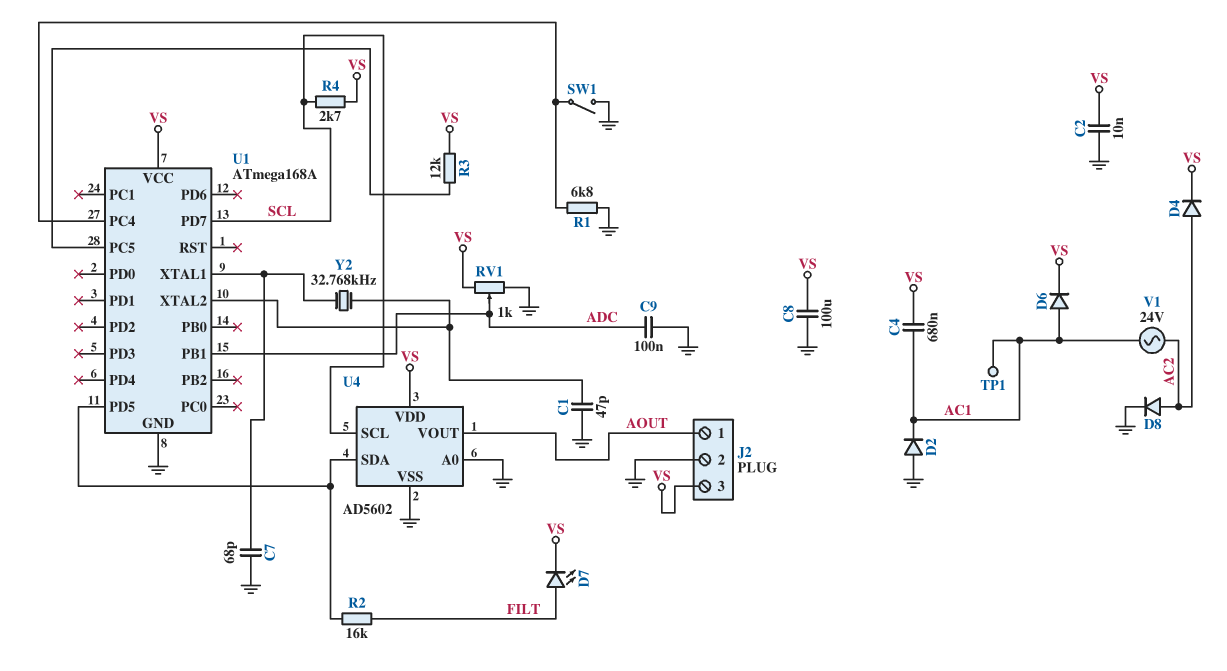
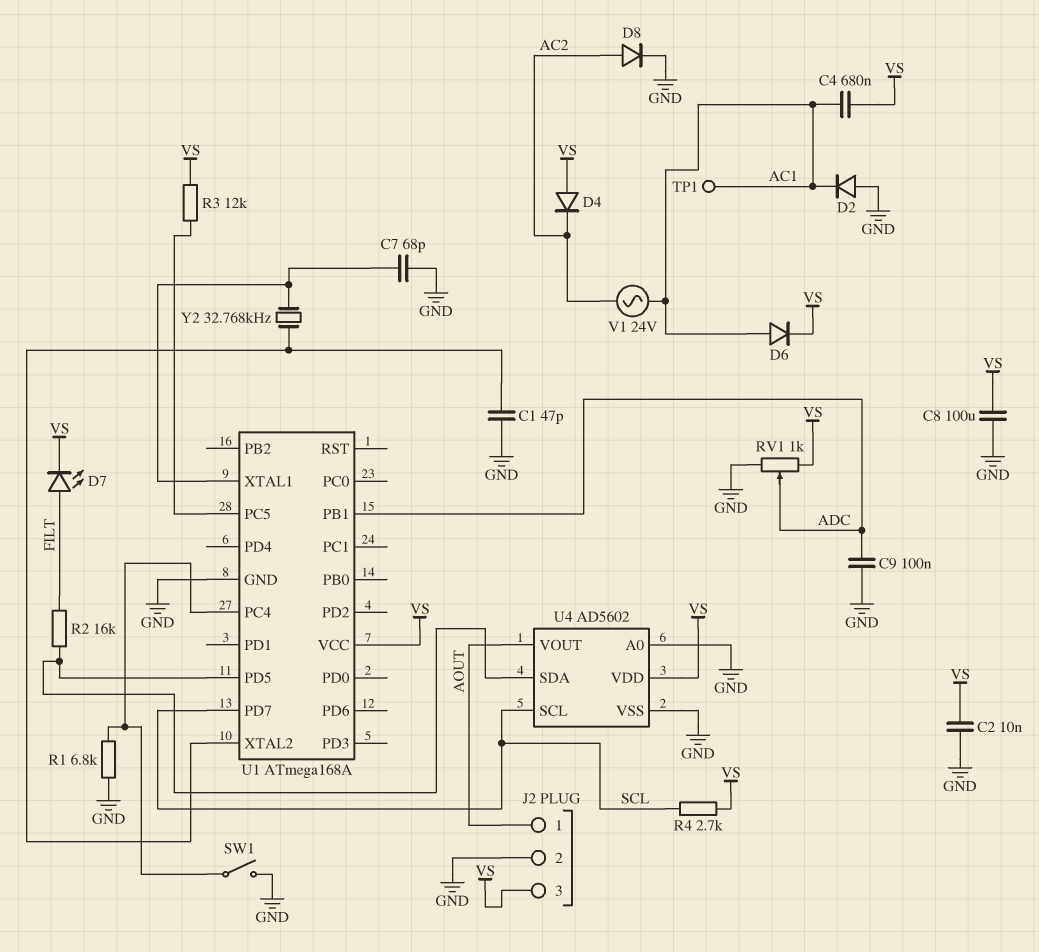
D4: diode (A AC2, K VS) -> diode (A VS, K AC2)

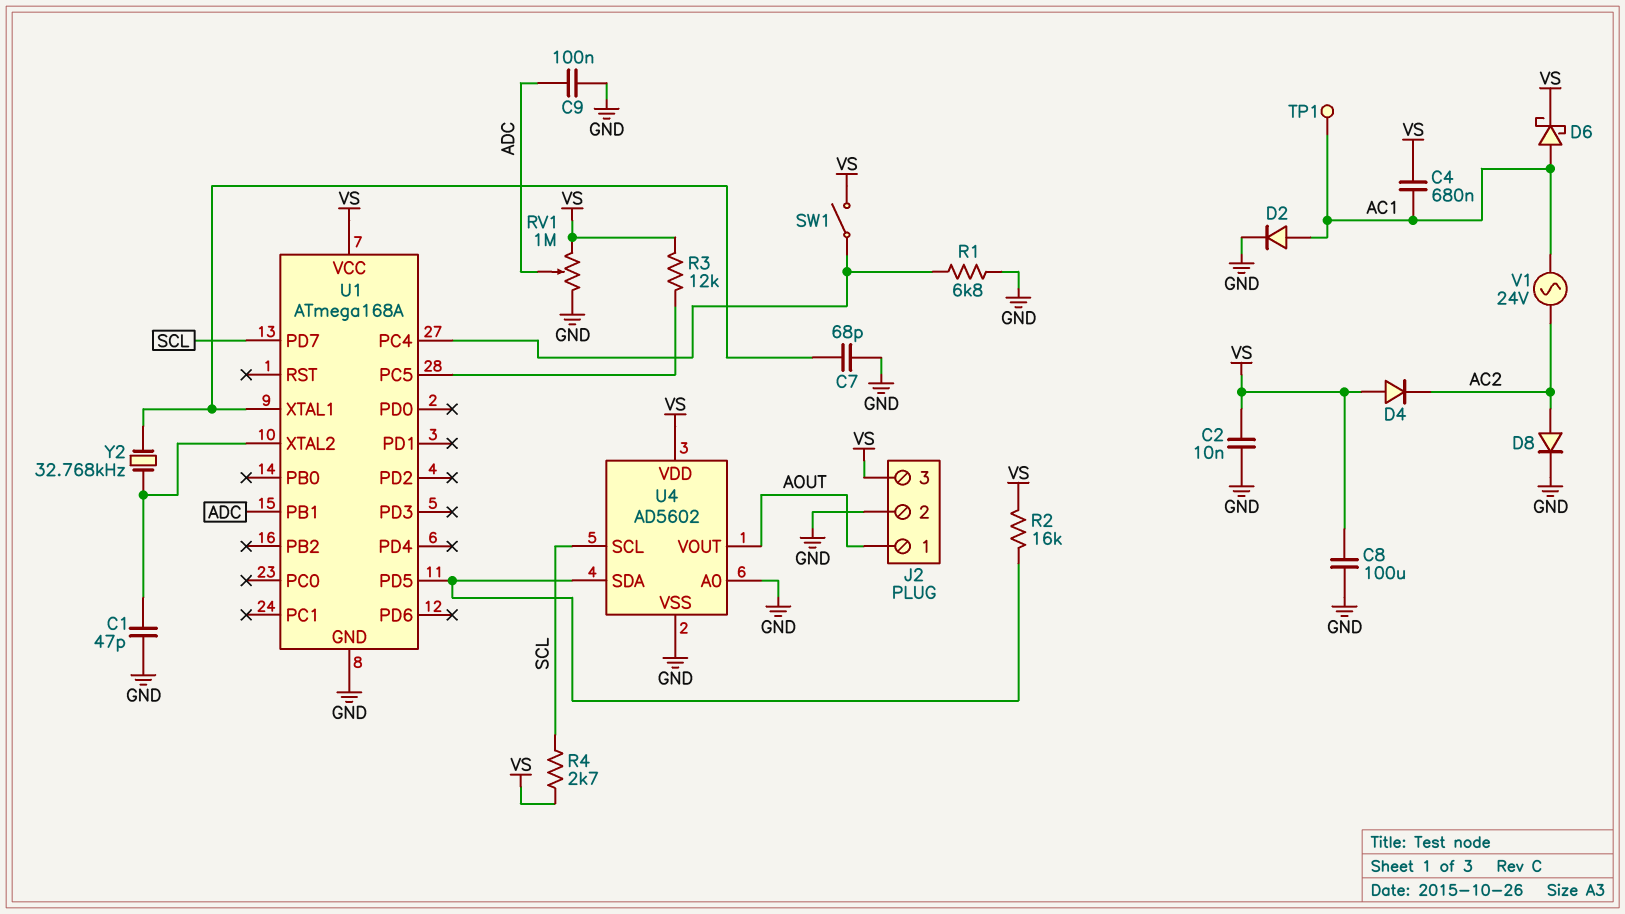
D2: diode (A GND, K AC1) -> diode (A AC1, K GND)
D6: diode (A AC1, K VS) -> schottky (A AC1, K VS)
D7: LED (A FILT, K VS) -> none
R2: 16k (FILT, U1/PD5) -> 16k (U1/PD5, VS)
RV1: 1k (GND, VS, wiper ADC) -> 1M (GND, VS, wiper ADC)
SW1: switch (GND, U1/PC4) -> switch (U1/PC4, VS)

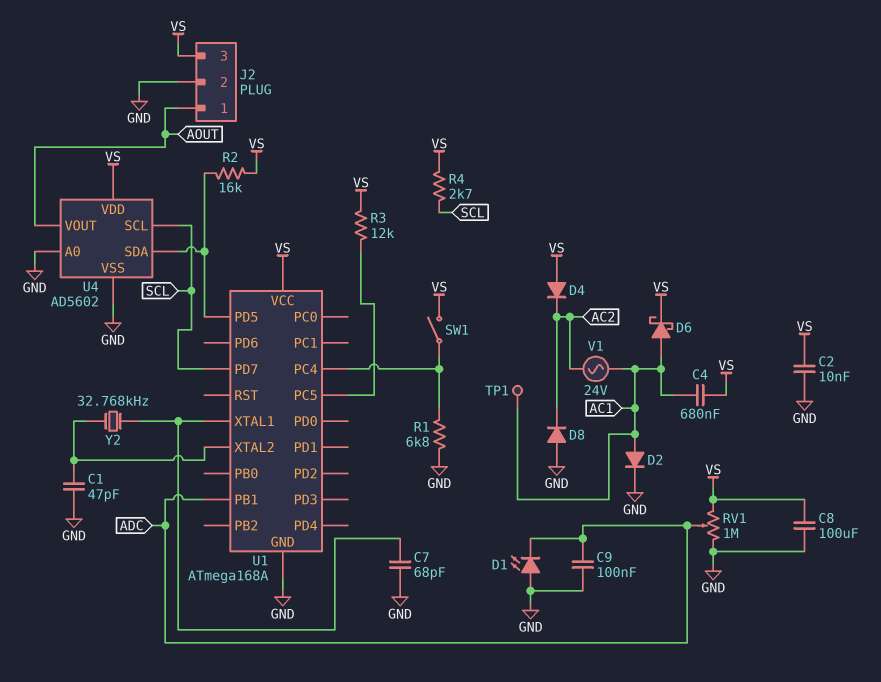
D1: none -> LED (A GND, K ADC)
D8: diode (A AC2, K GND) -> diode (A GND, K AC2)

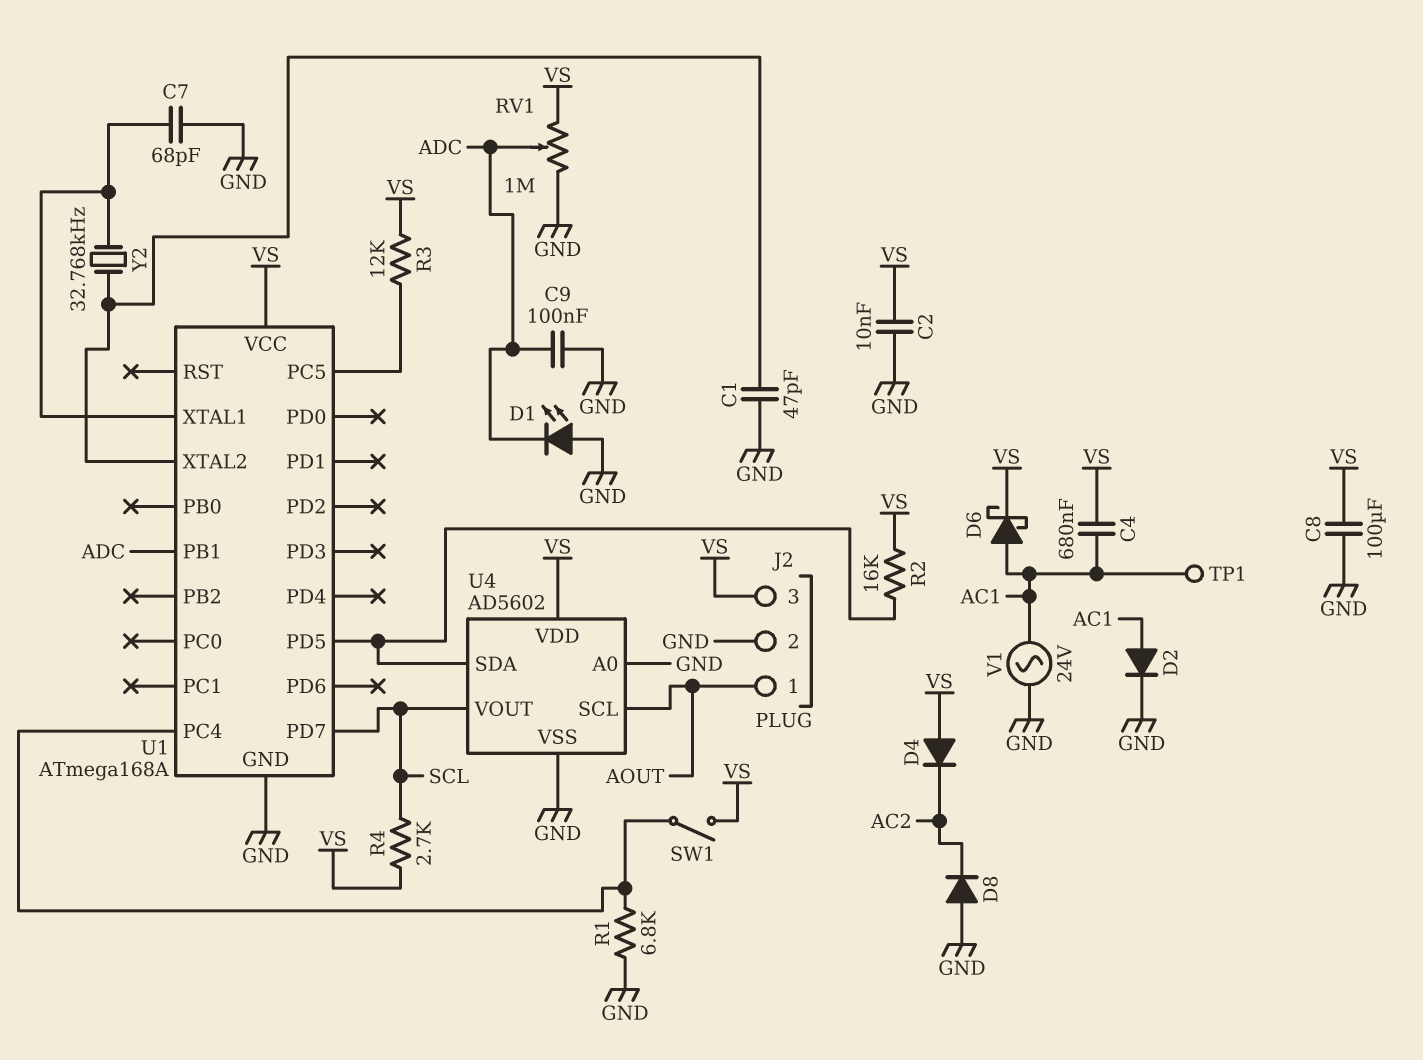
U4 pin SCL: SCL -> AOUT
U4 pin VOUT: AOUT -> SCL
V1: AC 24V (AC1, AC2) -> AC 24V (AC1, GND)

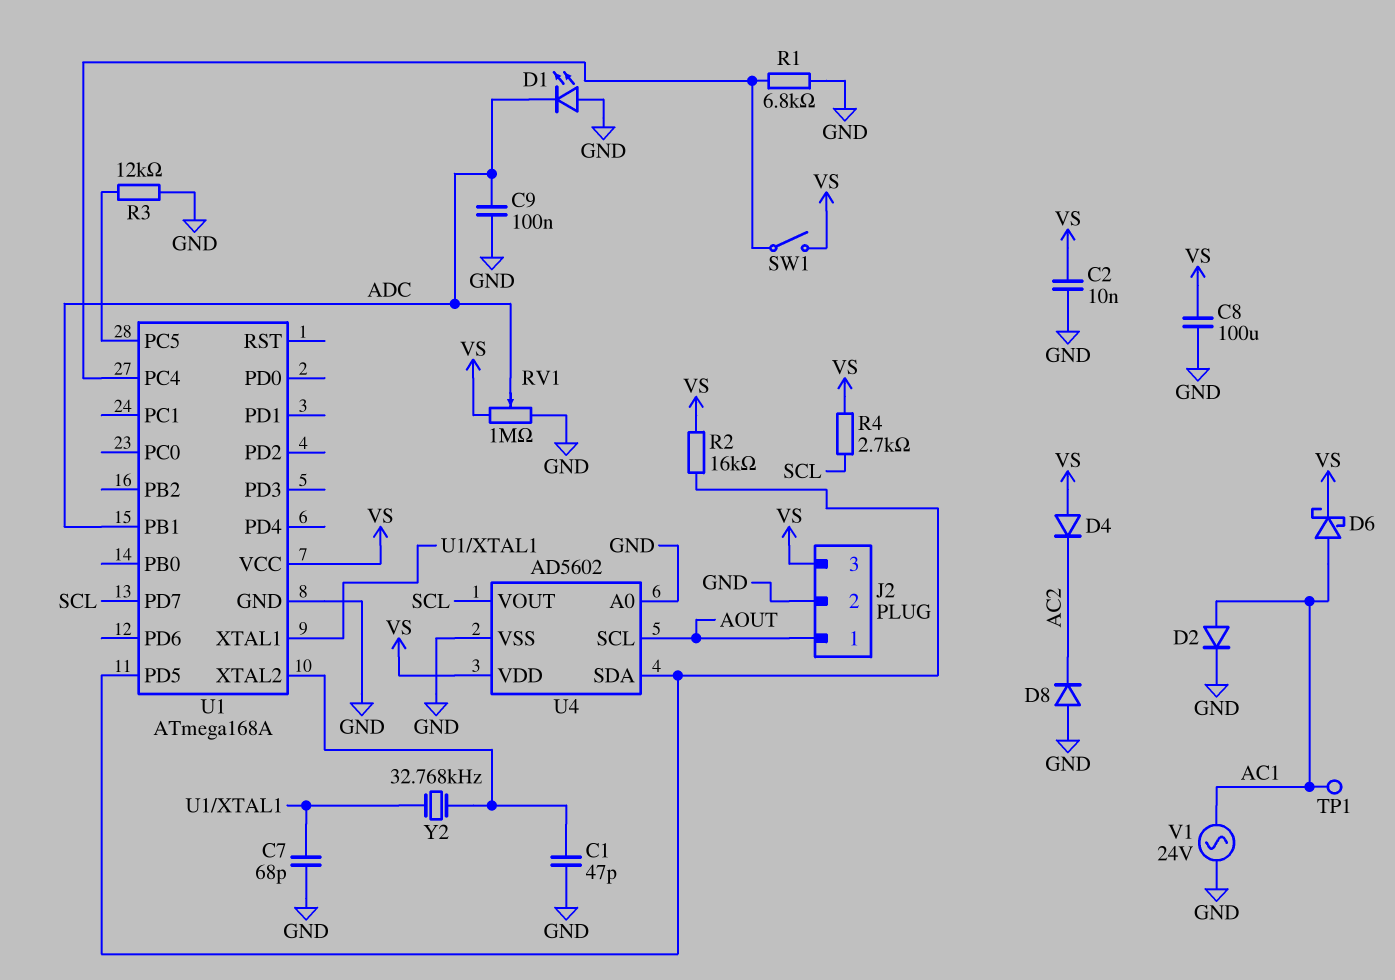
C4: 680nF (AC1, VS) -> none
R3: 12k (U1/PC5, VS) -> 12k (GND, U1/PC5)

